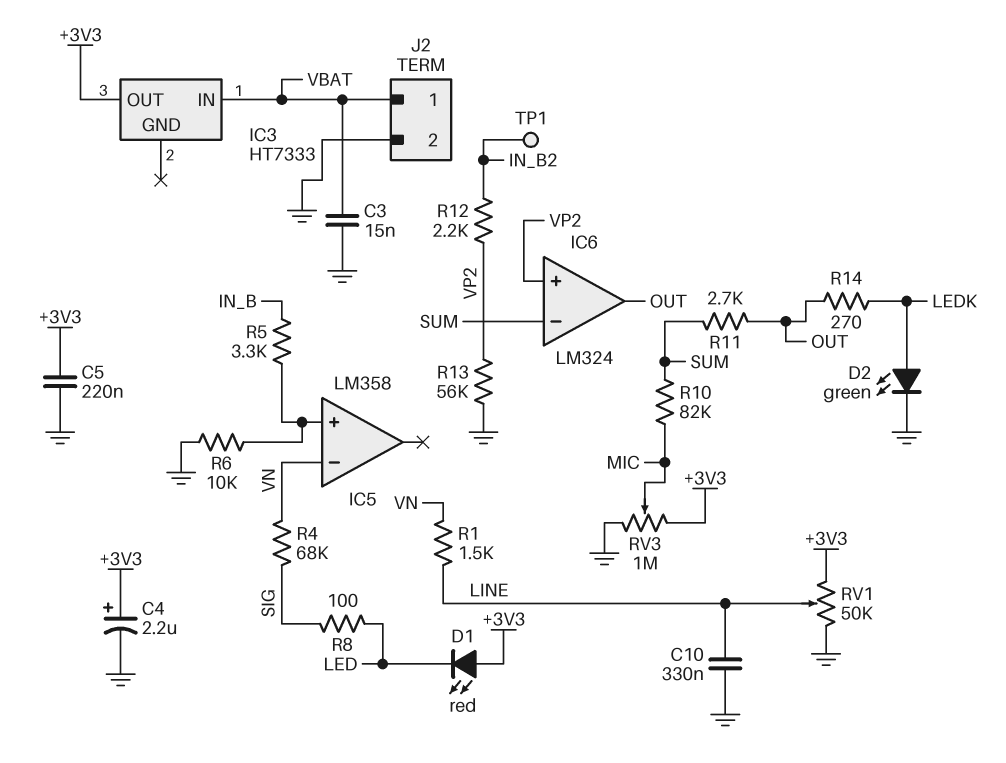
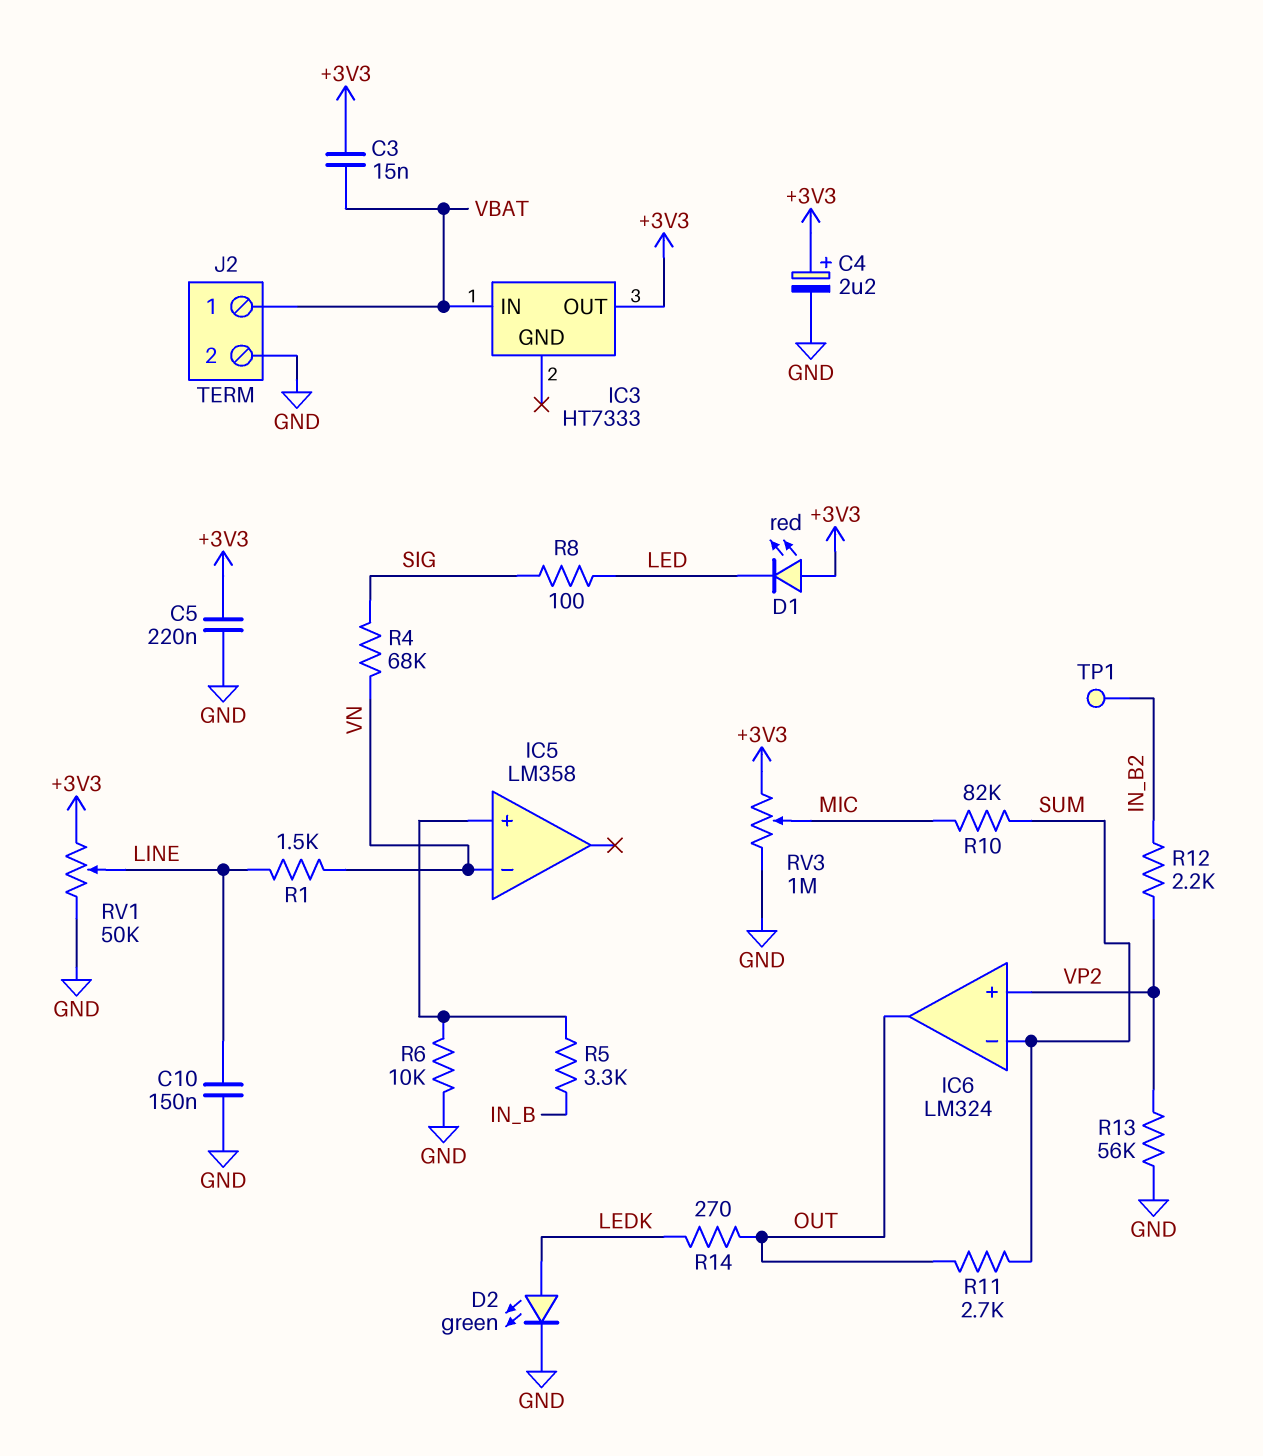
C3: 15nF (GND, VBAT) -> 15nF (+3V3, VBAT)
C10: 330nF (GND, LINE) -> 150nF (GND, LINE)

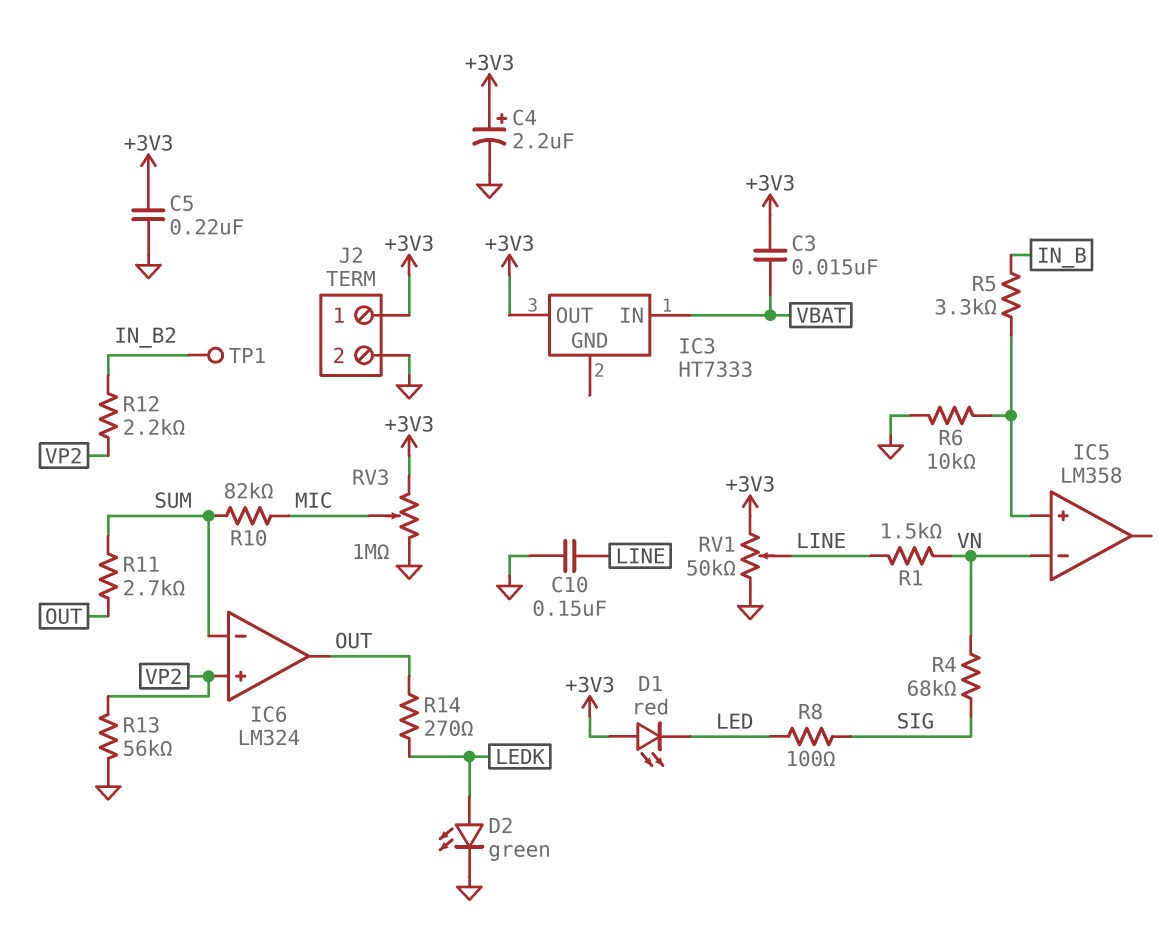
J2 pin 1: VBAT -> +3V3

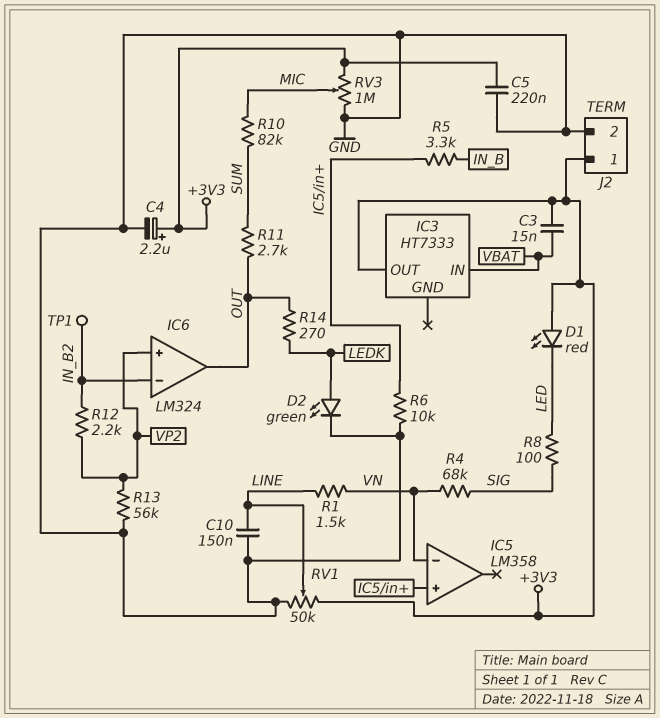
IC6 pin in-: SUM -> IN_B2

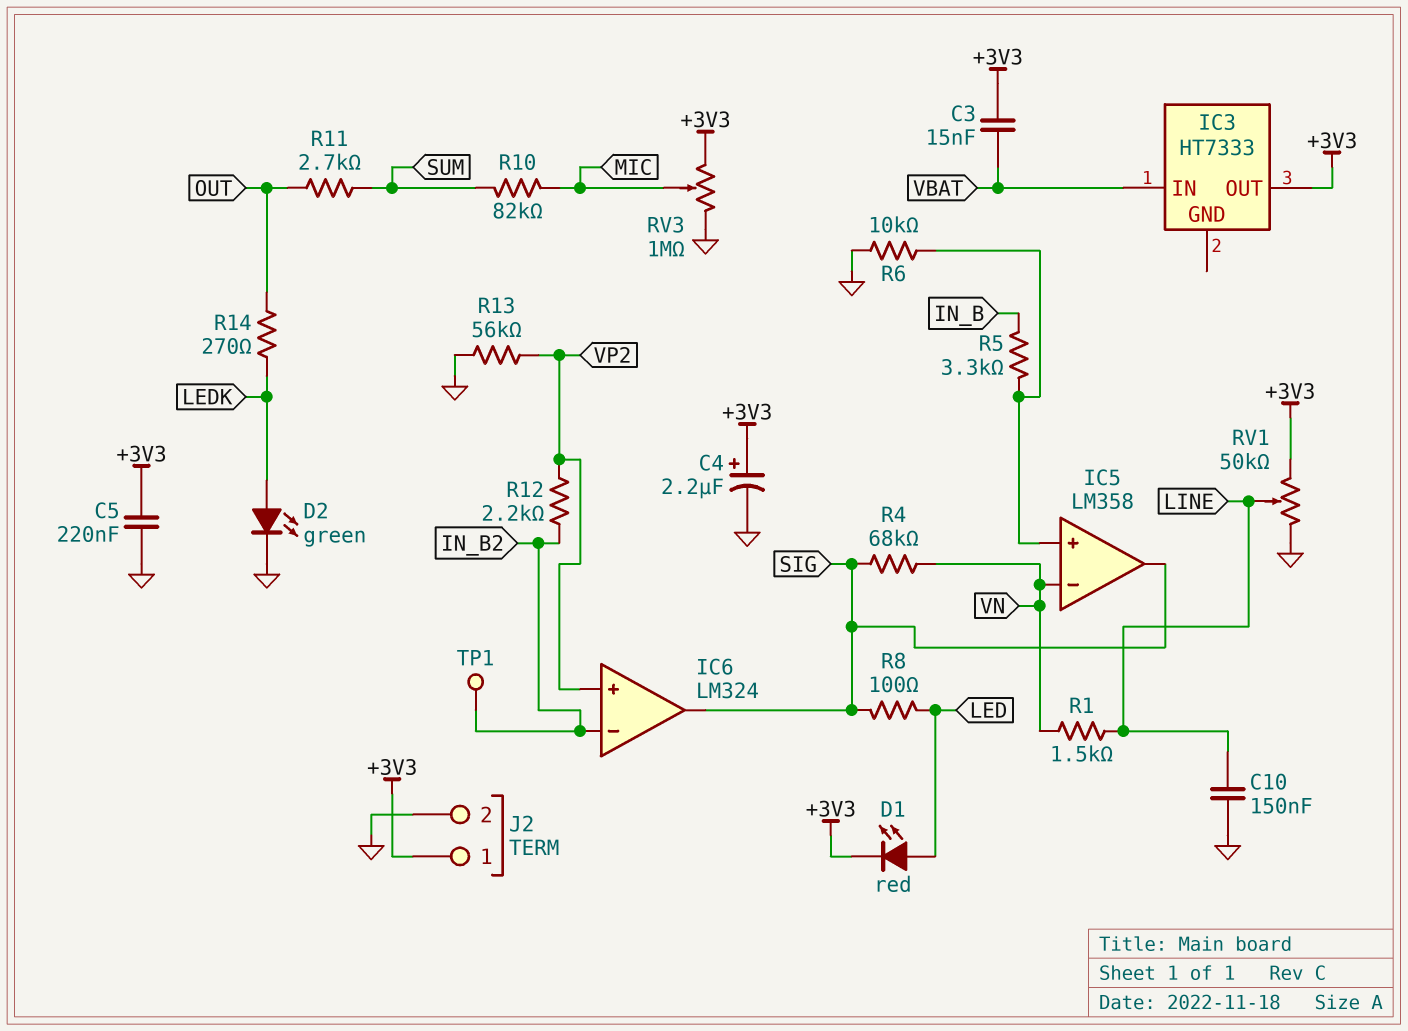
D1: LED red (A +3V3, K LED) -> LED red (A LED, K +3V3)
IC5 pin out: none -> SIG
IC6 pin out: OUT -> SIG

